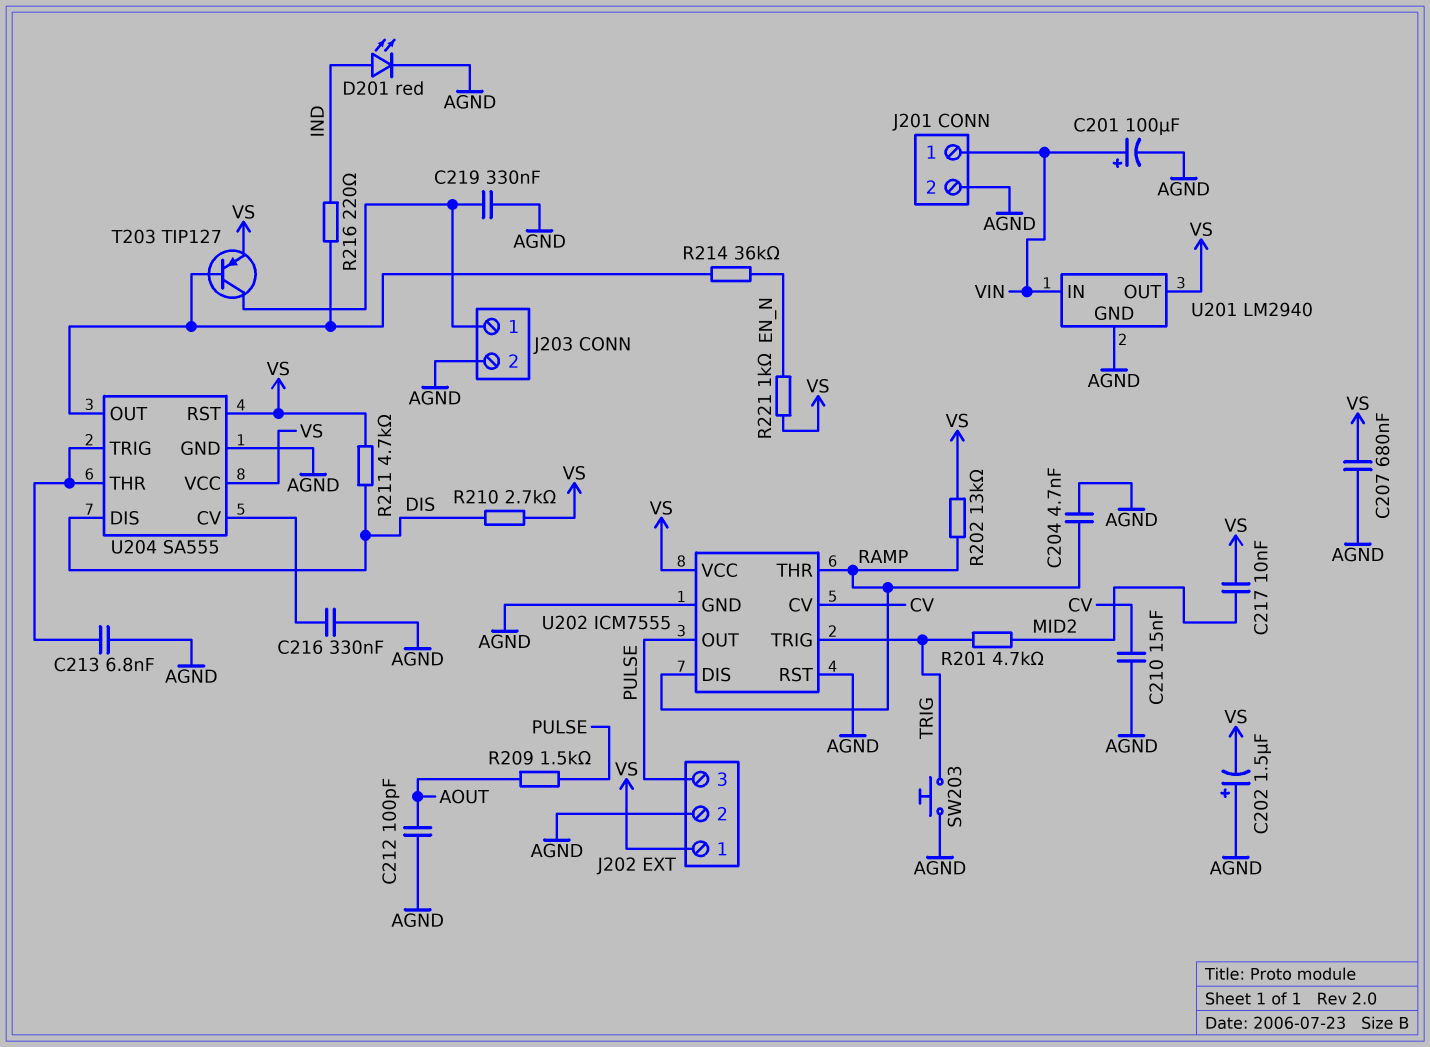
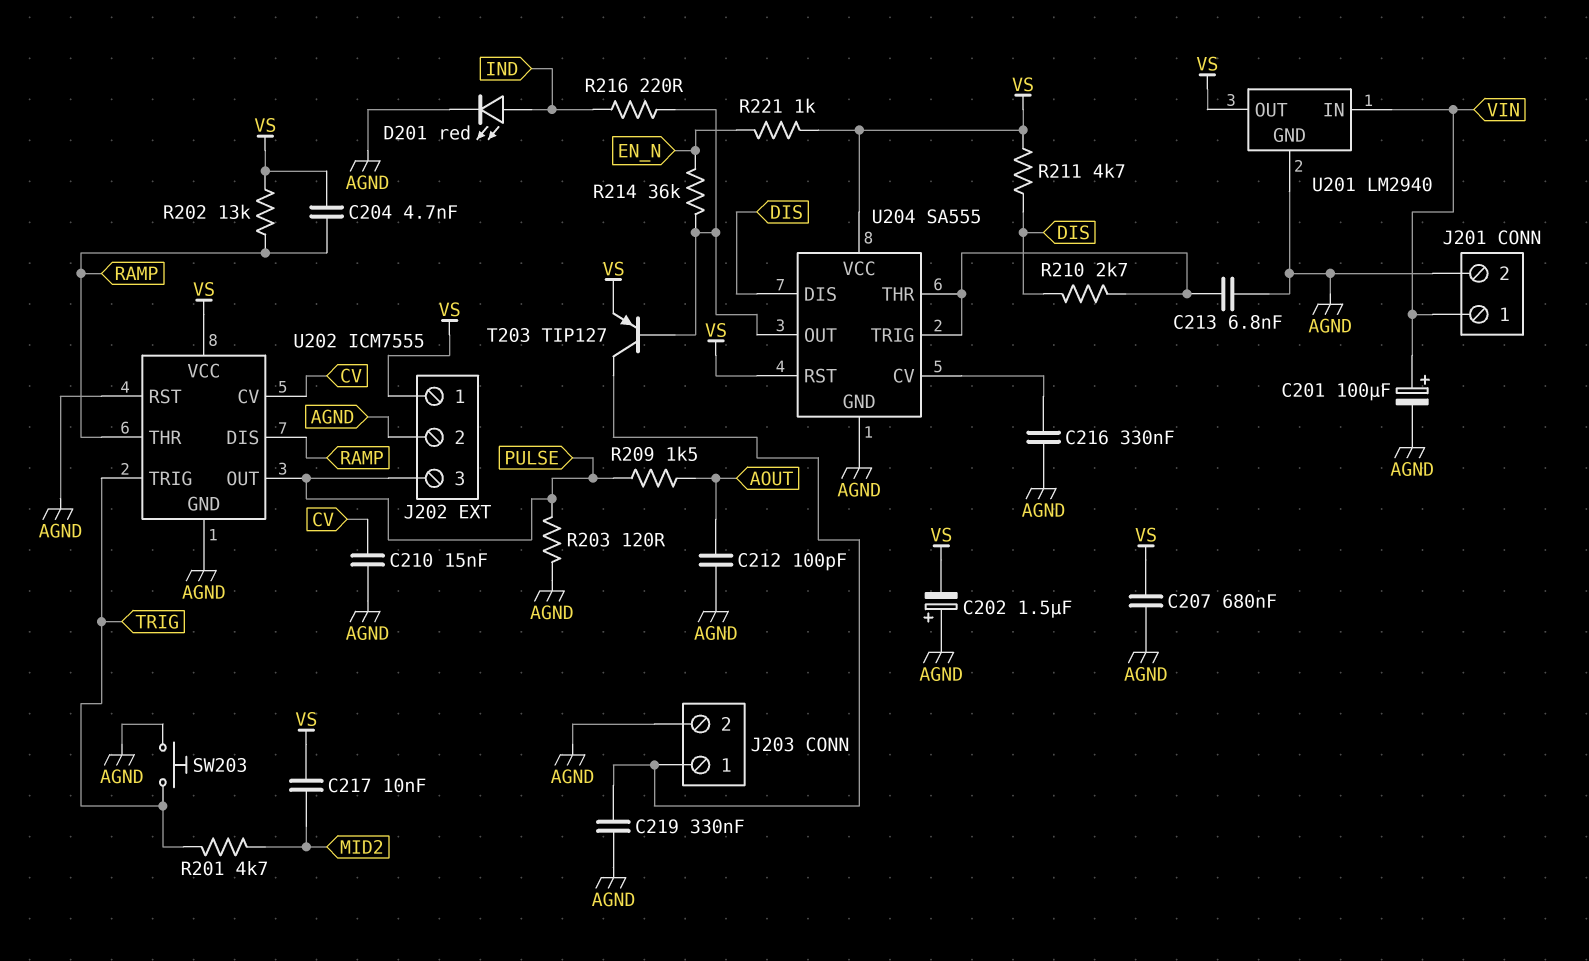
C204: 4.7nF (AGND, RAMP) -> 4.7nF (RAMP, VS)
R203: none -> 120 (AGND, PULSE)
R210: 2.7k (DIS, VS) -> 2.7k (DIS, U204/THR)

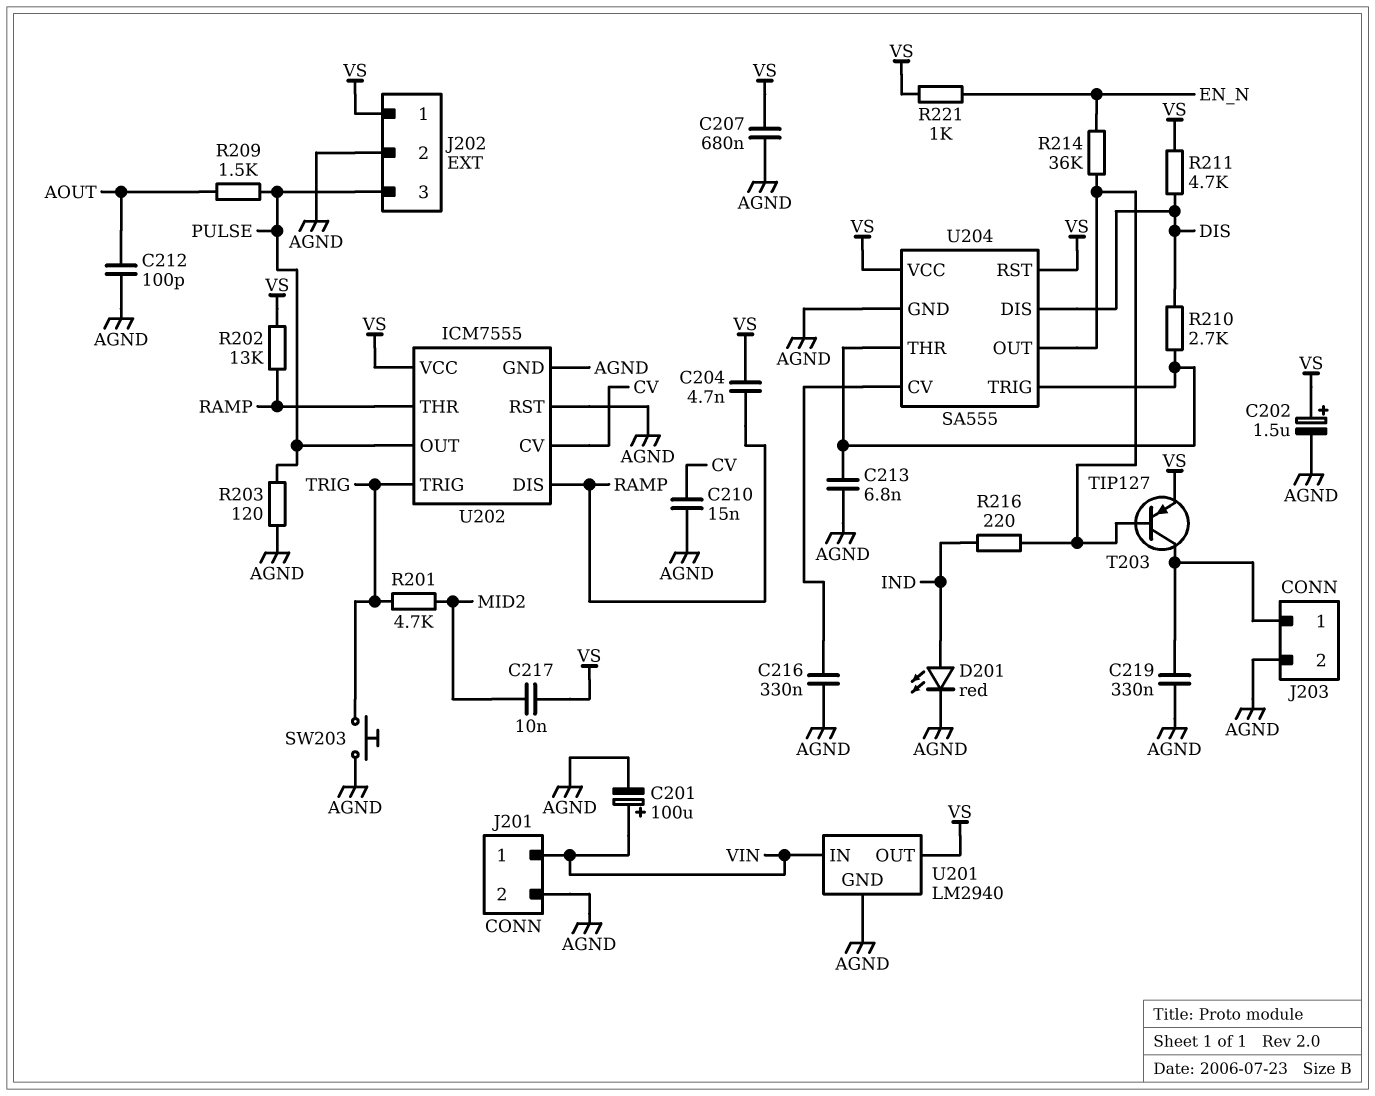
C202: 1.5uF (plus AGND, minus VS) -> 1.5uF (plus VS, minus AGND)

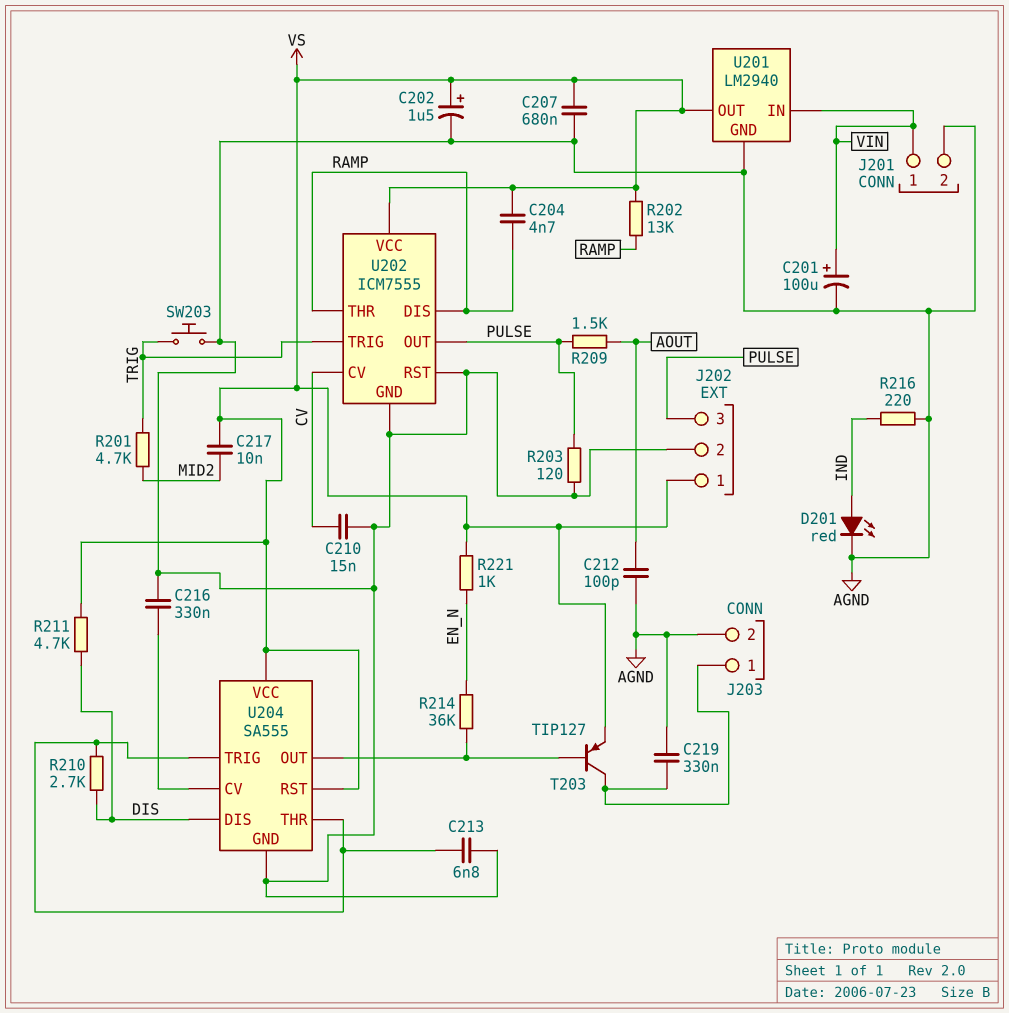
R216: 220 (IND, U204/OUT) -> 220 (AGND, IND)

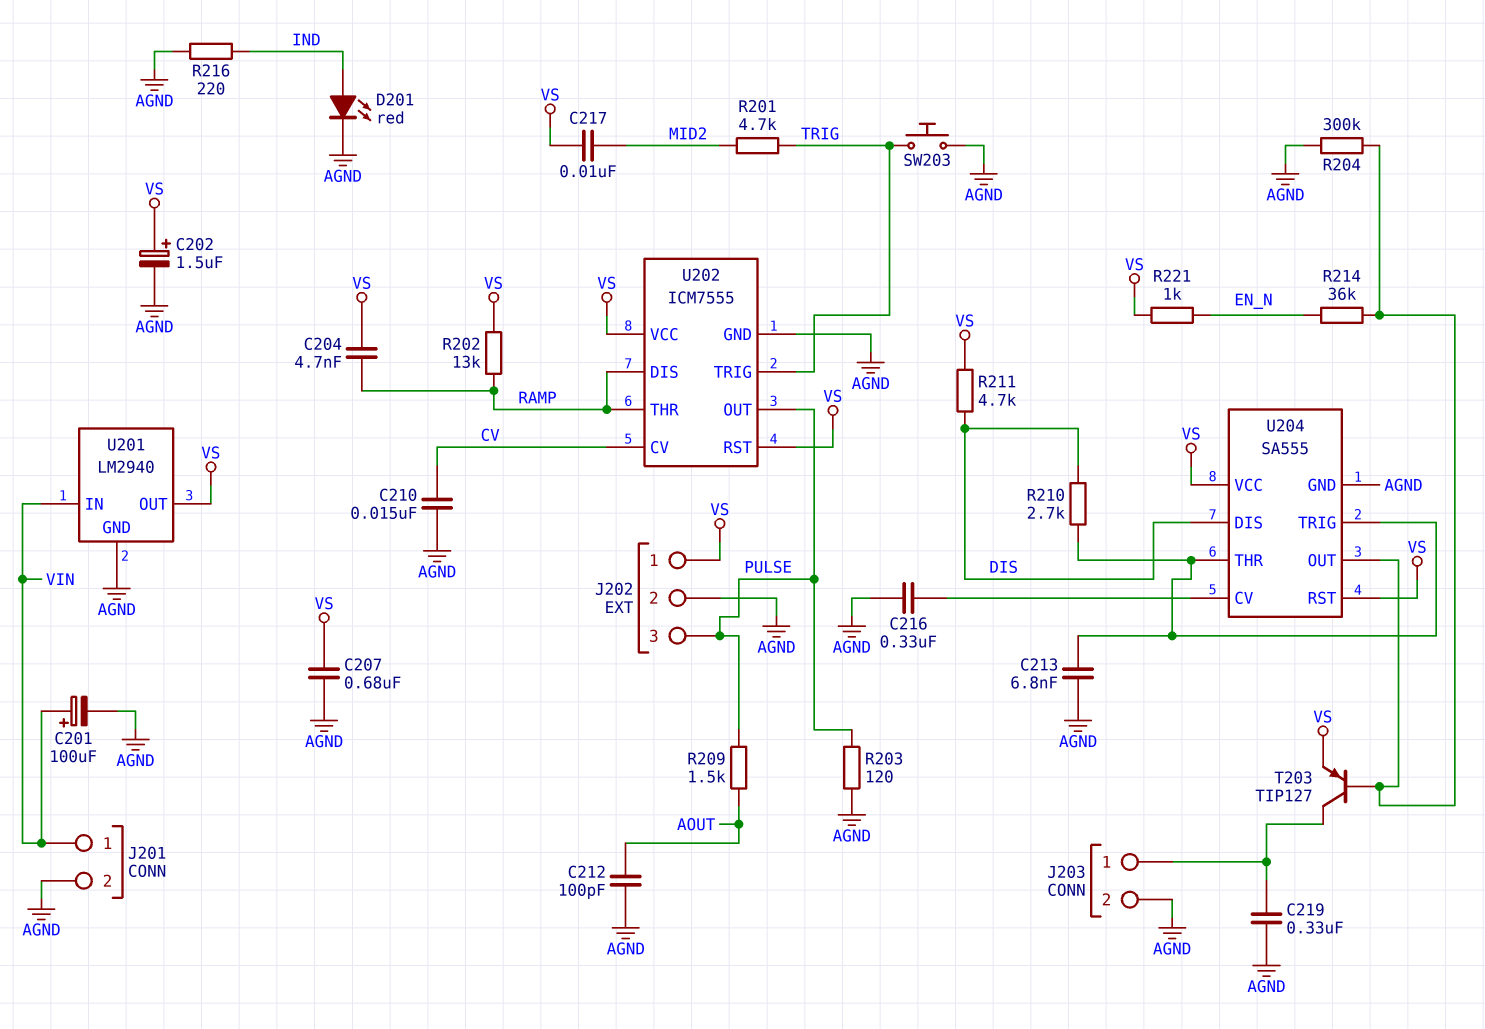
R204: none -> 300k (AGND, U204/OUT)
U202 pin RST: AGND -> VS

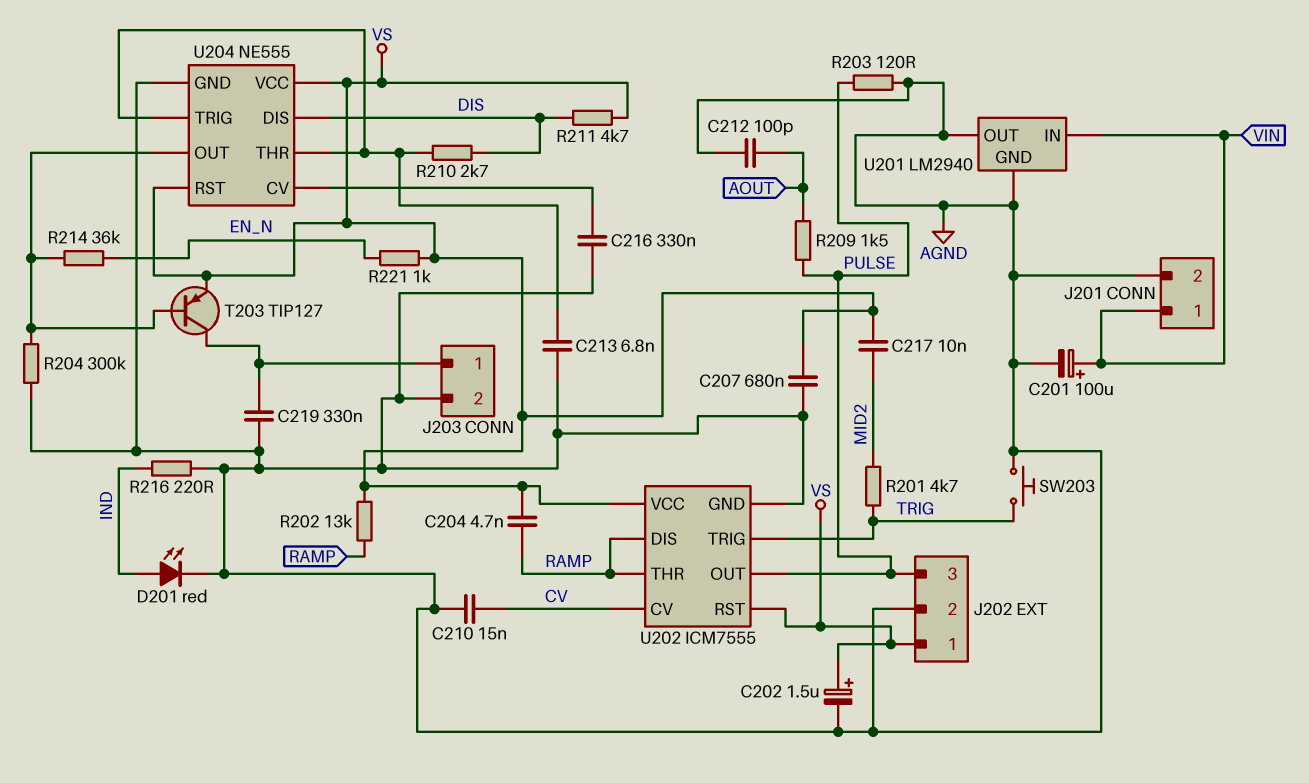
U201 pin OUT: VS -> AGND
U204: SA555 -> NE555

